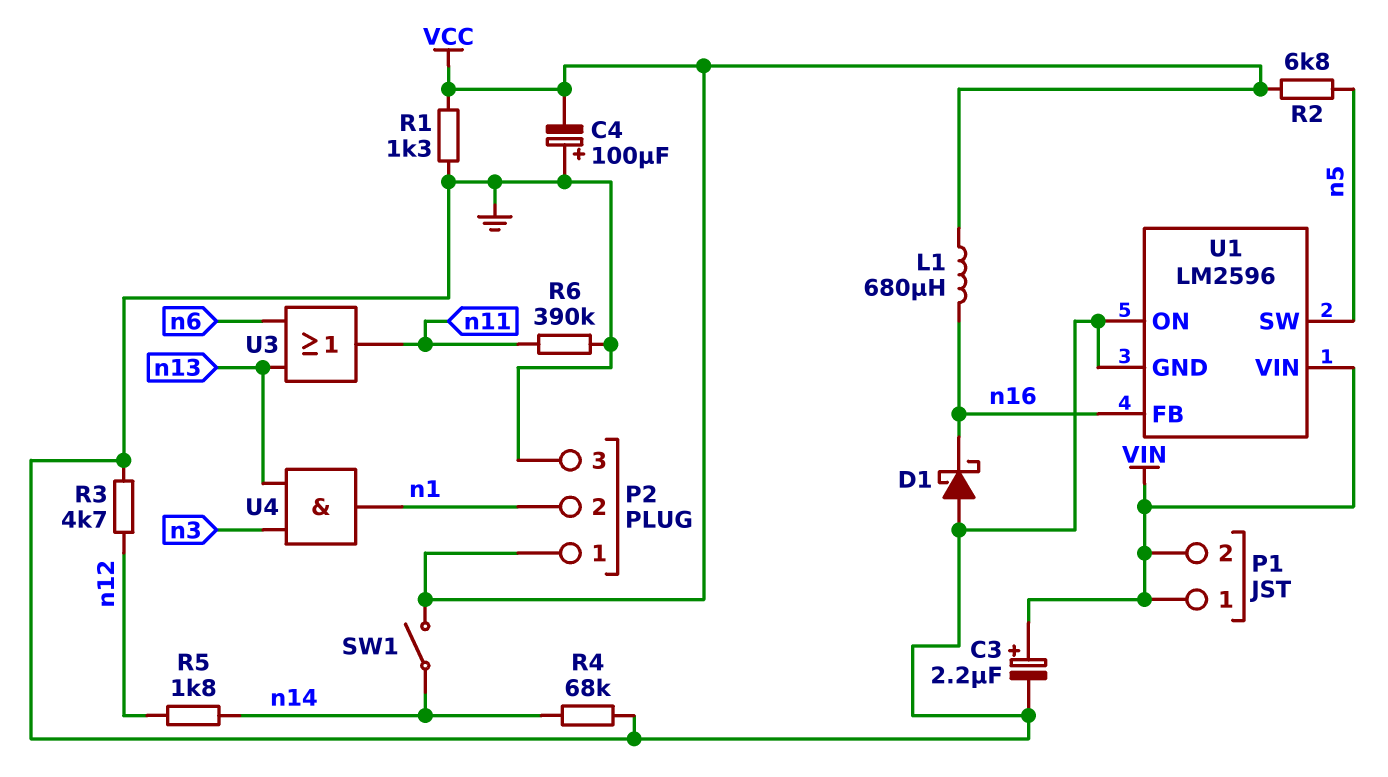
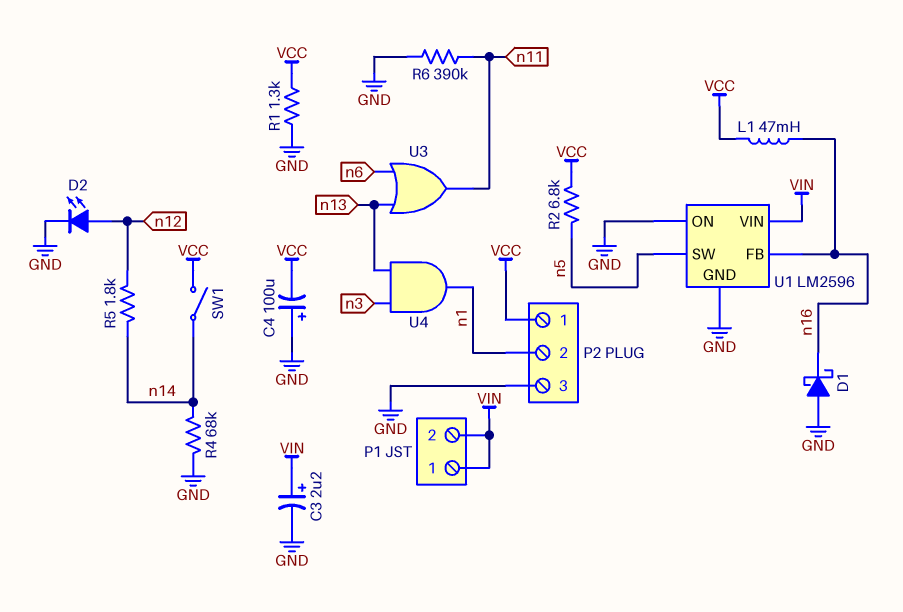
D2: none -> LED (A n12, K GND)
L1: 680uH (VCC, n16) -> 47mH (VCC, n16)
R3: 4.7k (GND, n12) -> none

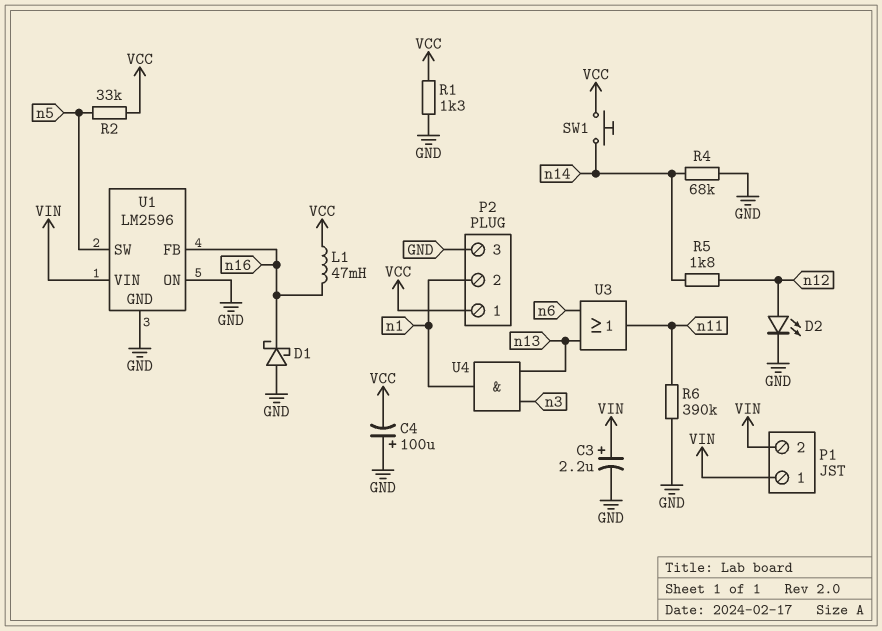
R2: 6.8k (VCC, n5) -> 33k (VCC, n5)
SW1: switch (VCC, n14) -> button (VCC, n14)

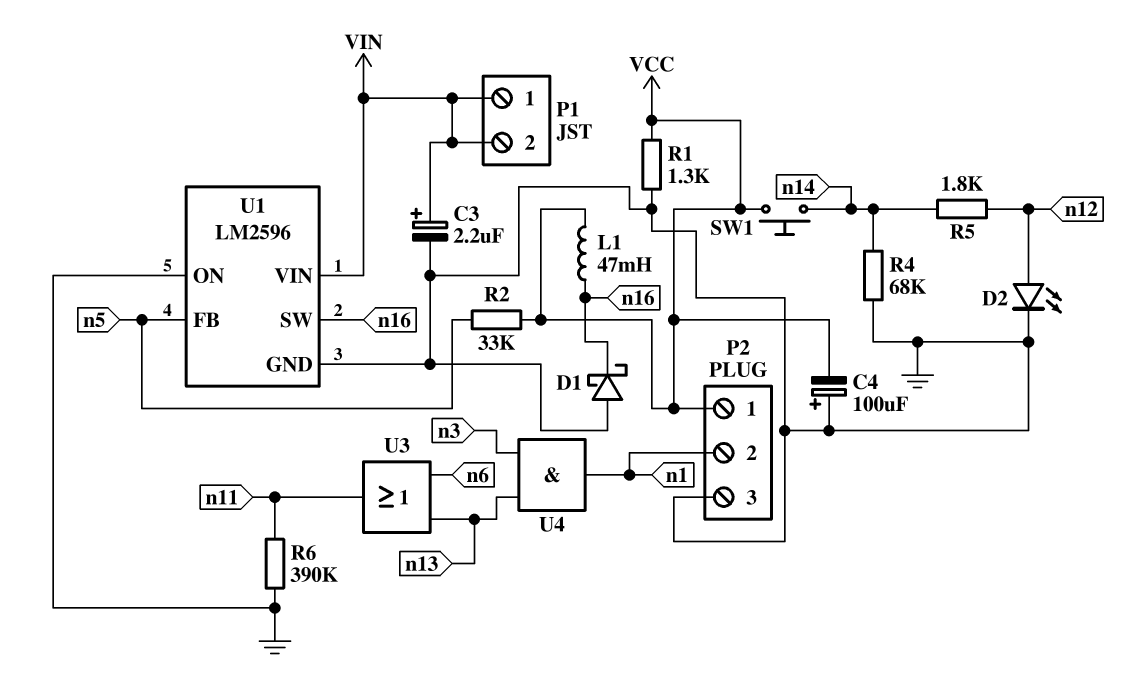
U1 pin FB: n16 -> n5
U1 pin SW: n5 -> n16

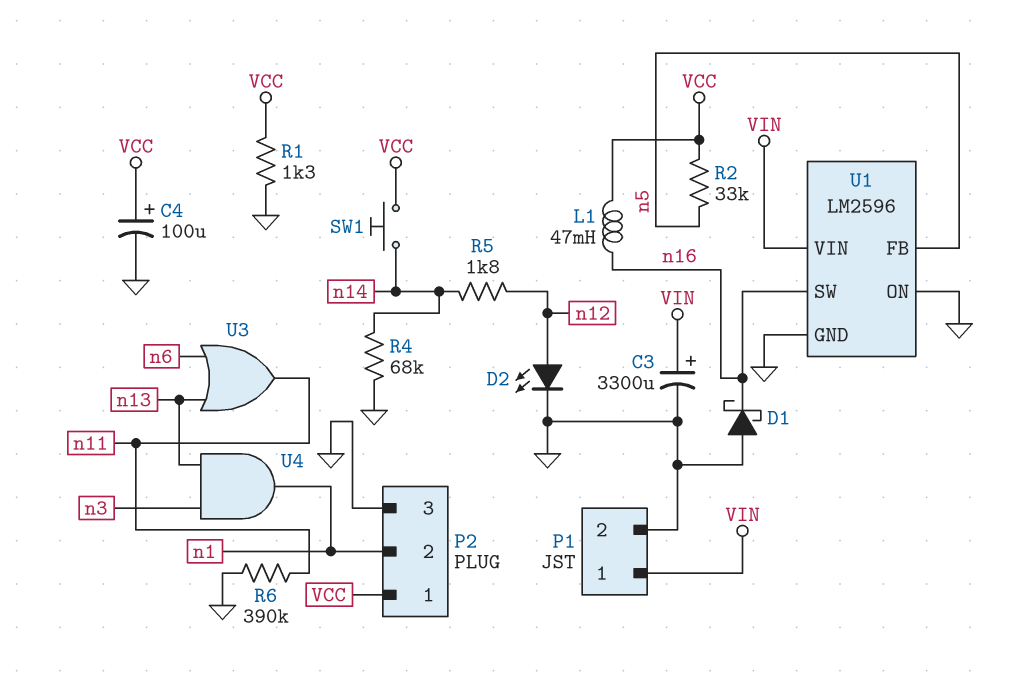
C3: 2.2uF (plus VIN, minus GND) -> 3300uF (plus VIN, minus GND)
C4: 100uF (plus GND, minus VCC) -> 100uF (plus VCC, minus GND)
P1 pin 2: VIN -> GND

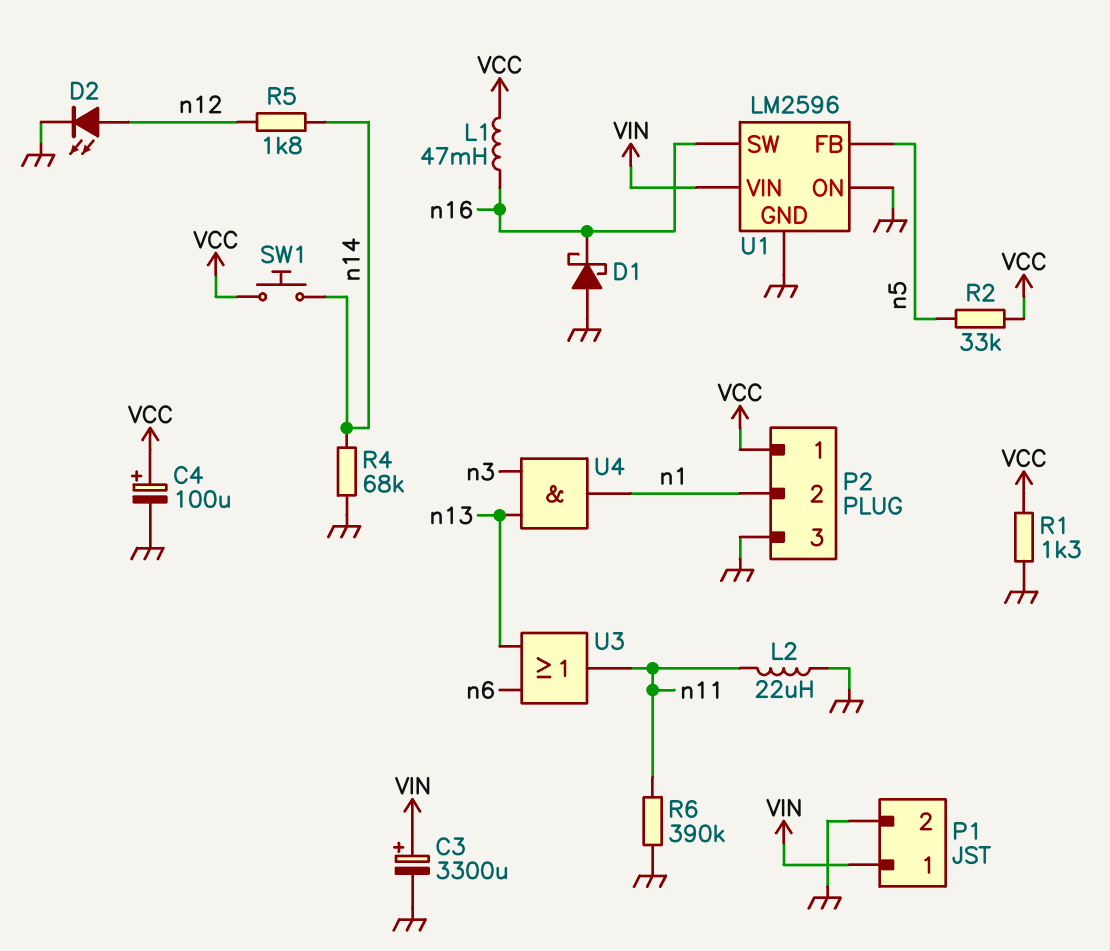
L2: none -> 22uH (GND, n11)

